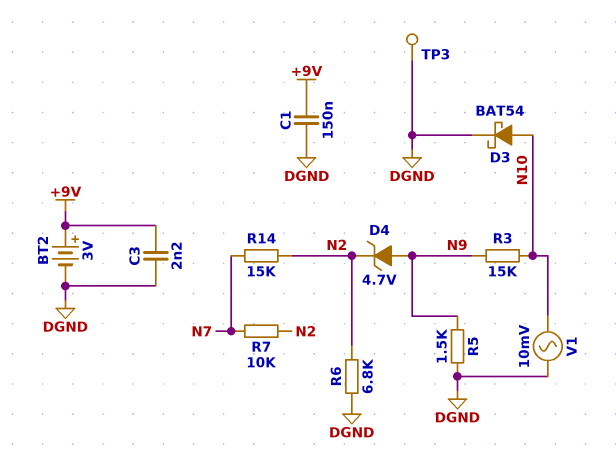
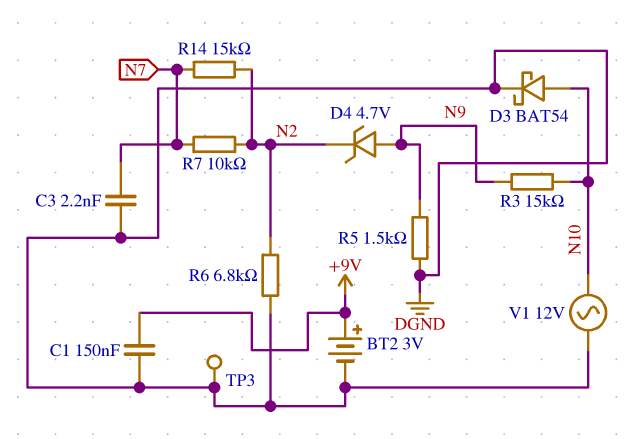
C3: 2.2nF (+9V, DGND) -> 2.2nF (DGND, N7)
V1: AC 10mV (DGND, N10) -> AC 12V (DGND, N10)

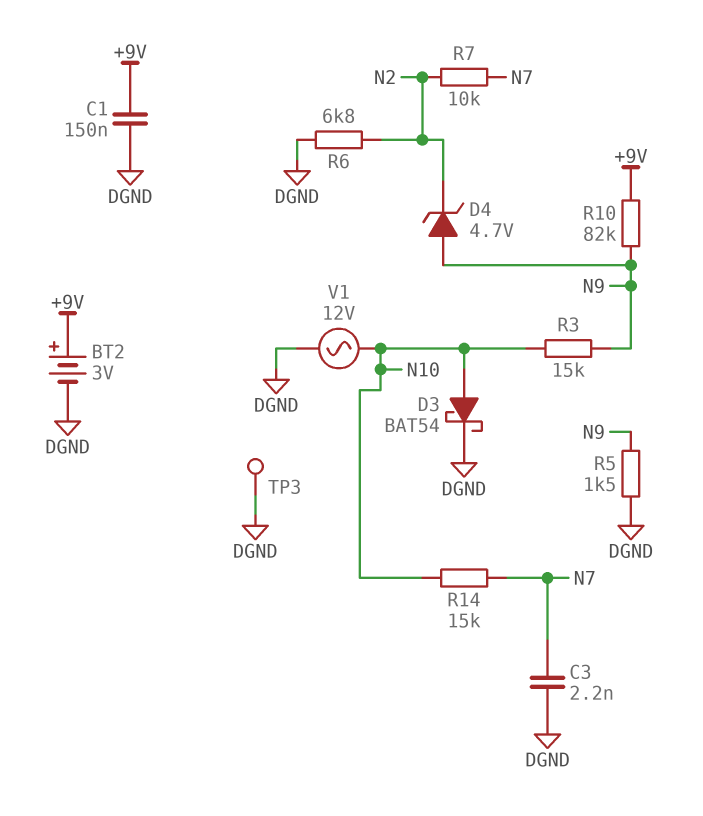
R10: none -> 82k (+9V, N9)
R14: 15k (N2, N7) -> 15k (N7, N10)

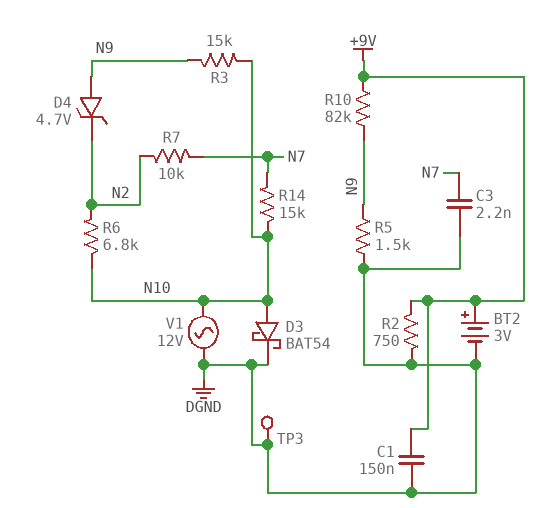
R2: none -> 750 (+9V, DGND)
R6: 6.8k (DGND, N2) -> 6.8k (N2, N10)

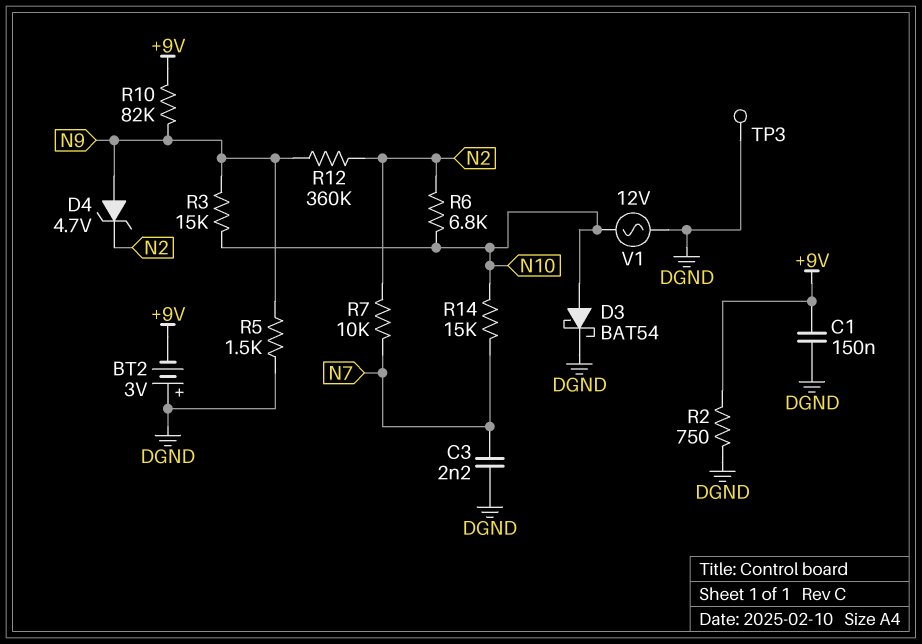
BT2: 3V (plus +9V, minus DGND) -> 3V (plus DGND, minus +9V)
R12: none -> 360k (N2, N9)

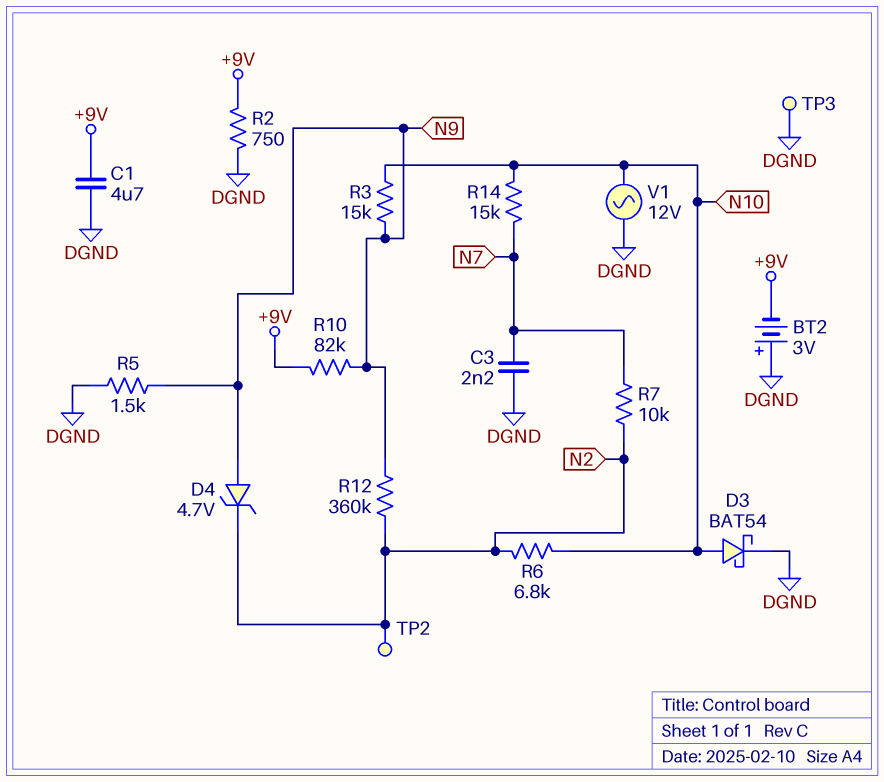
C1: 150nF (+9V, DGND) -> 4.7uF (+9V, DGND)
TP2: none -> test point (N2)

